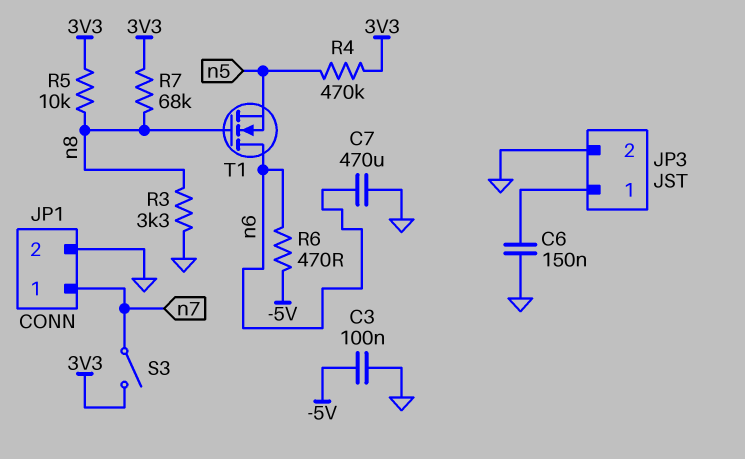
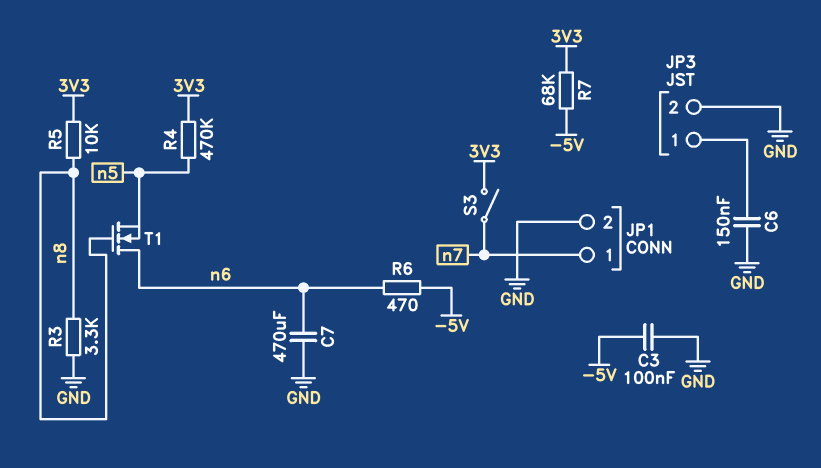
R7: 68k (3V3, n8) -> 68k (-5V, 3V3)

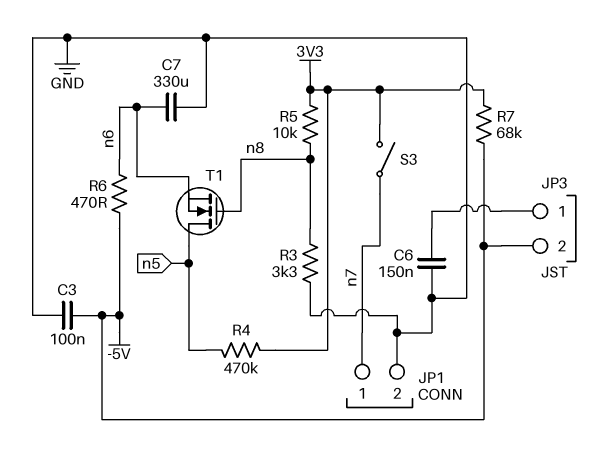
C7: 470uF (GND, n6) -> 330uF (GND, n6)
JP3 pin 2: GND -> -5V
T1: NMOS (G n8, D n6, S n5) -> NMOS (G n8, D n5, S n6)

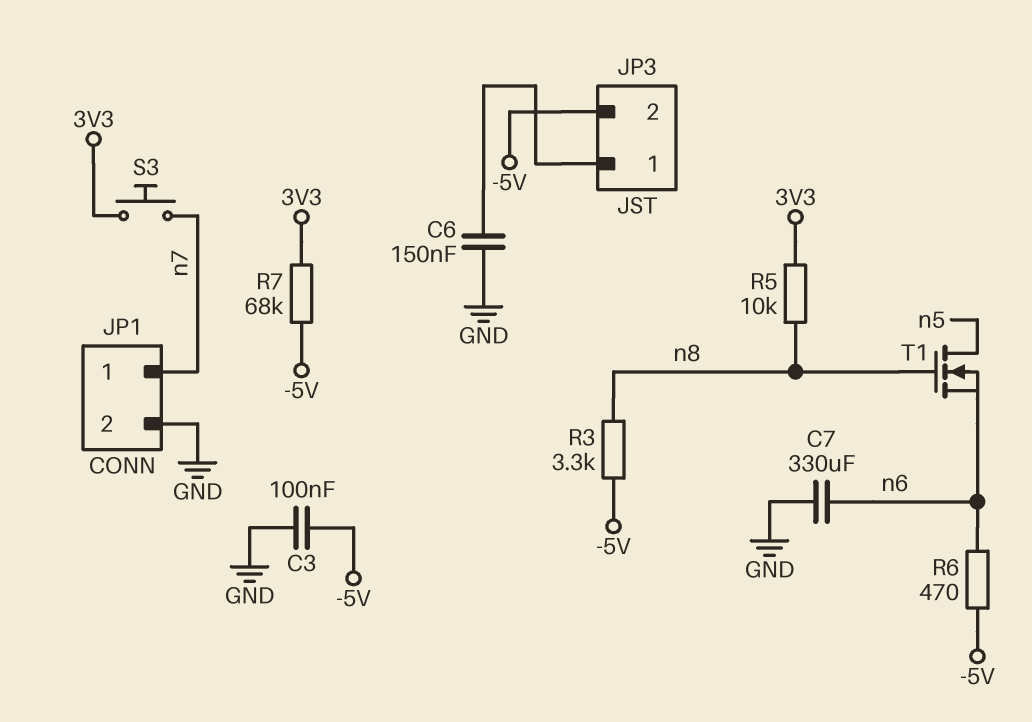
R3: 3.3k (GND, n8) -> 3.3k (-5V, n8)
R4: 470k (3V3, n5) -> none
S3: switch (3V3, n7) -> button (3V3, n7)

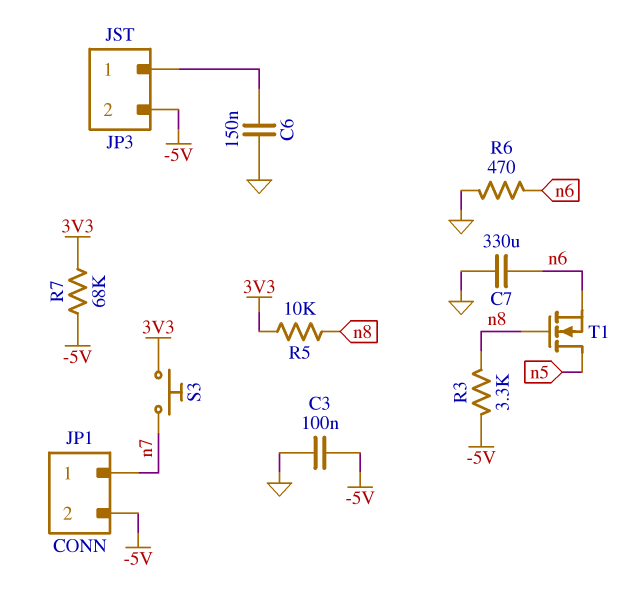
JP1 pin 2: GND -> -5V
R6: 470 (-5V, n6) -> 470 (GND, n6)

